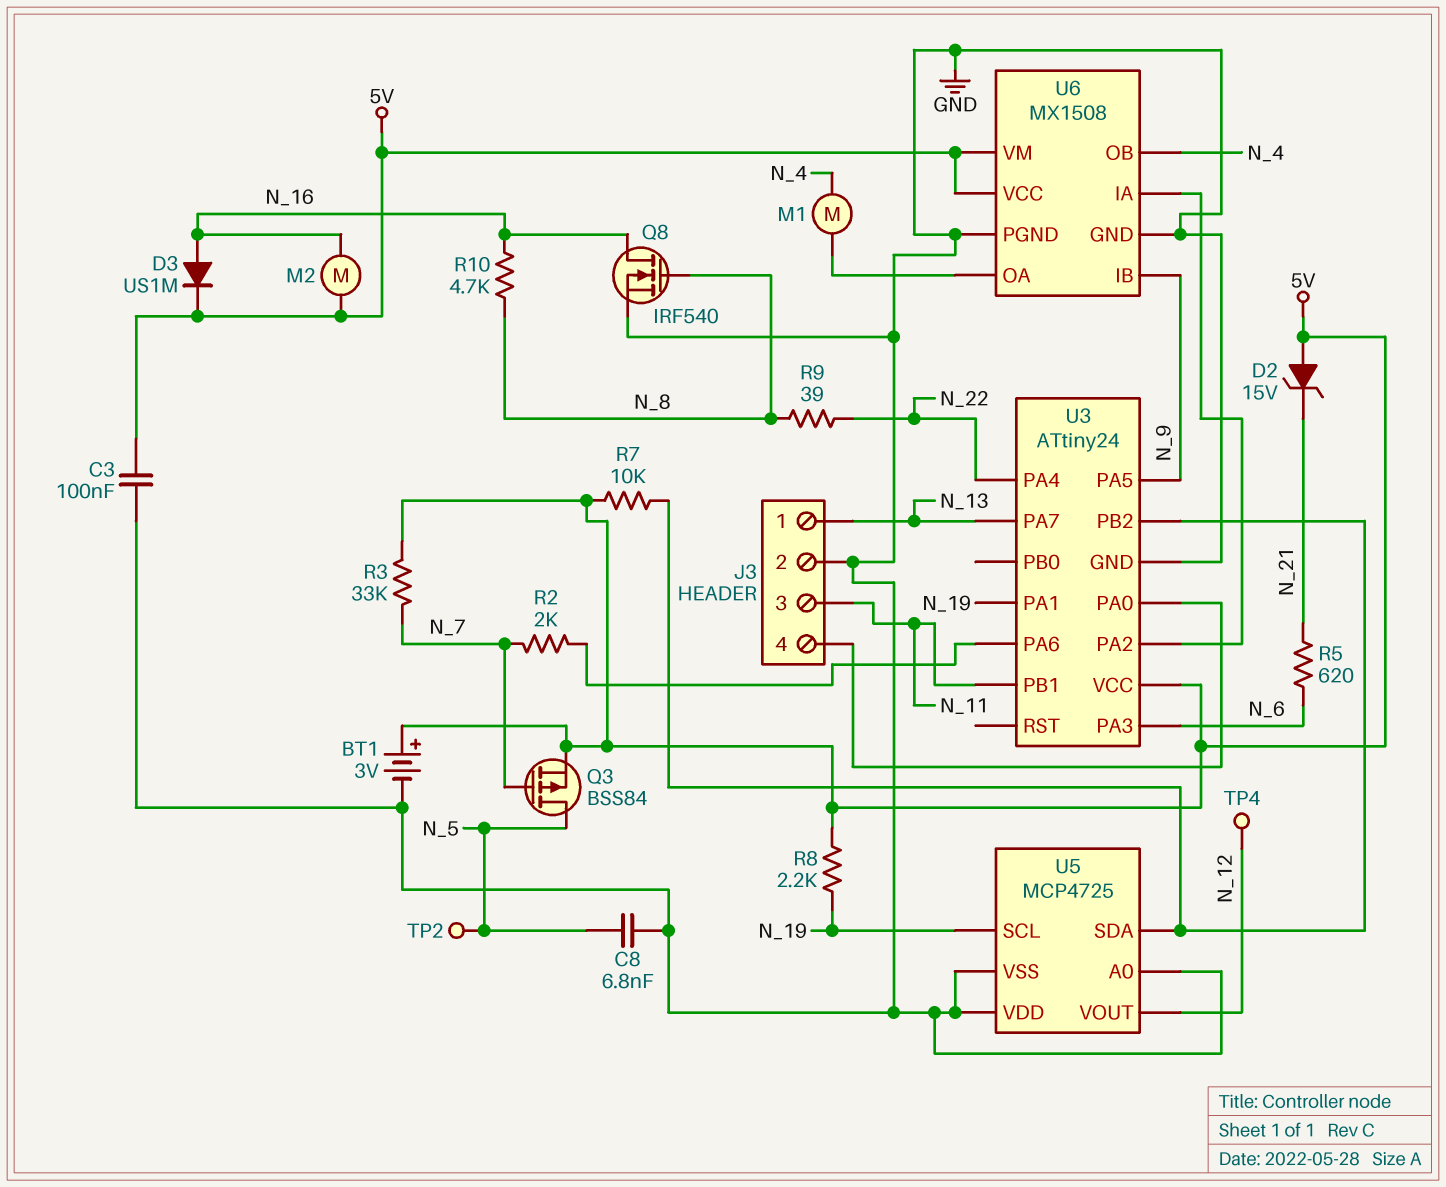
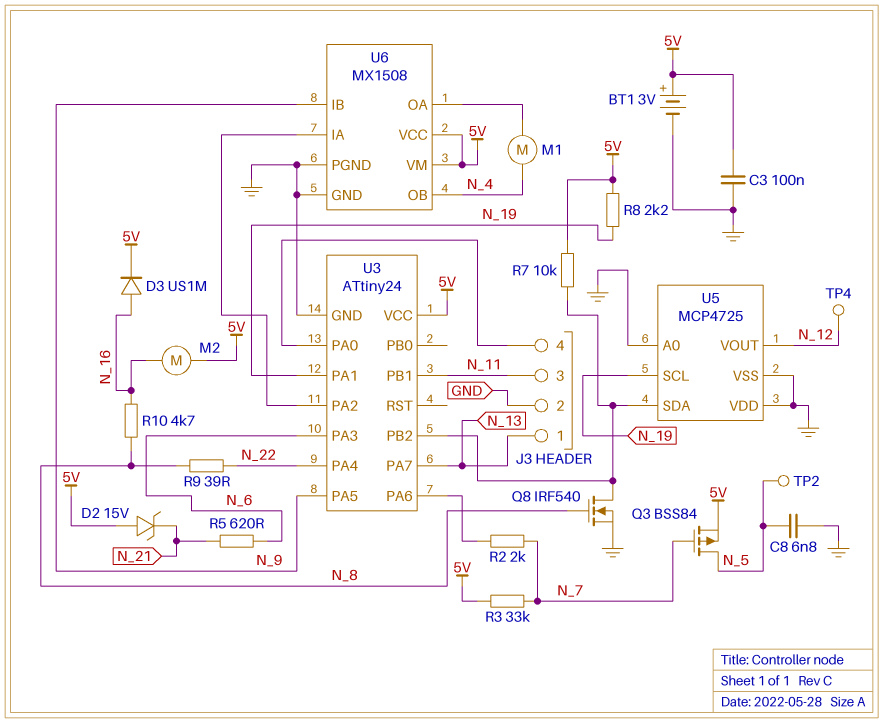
Q8: NMOS IRF540 (G N_8, D N_16, S GND) -> NMOS IRF540 (G N_8, D U3/PB2, S GND)

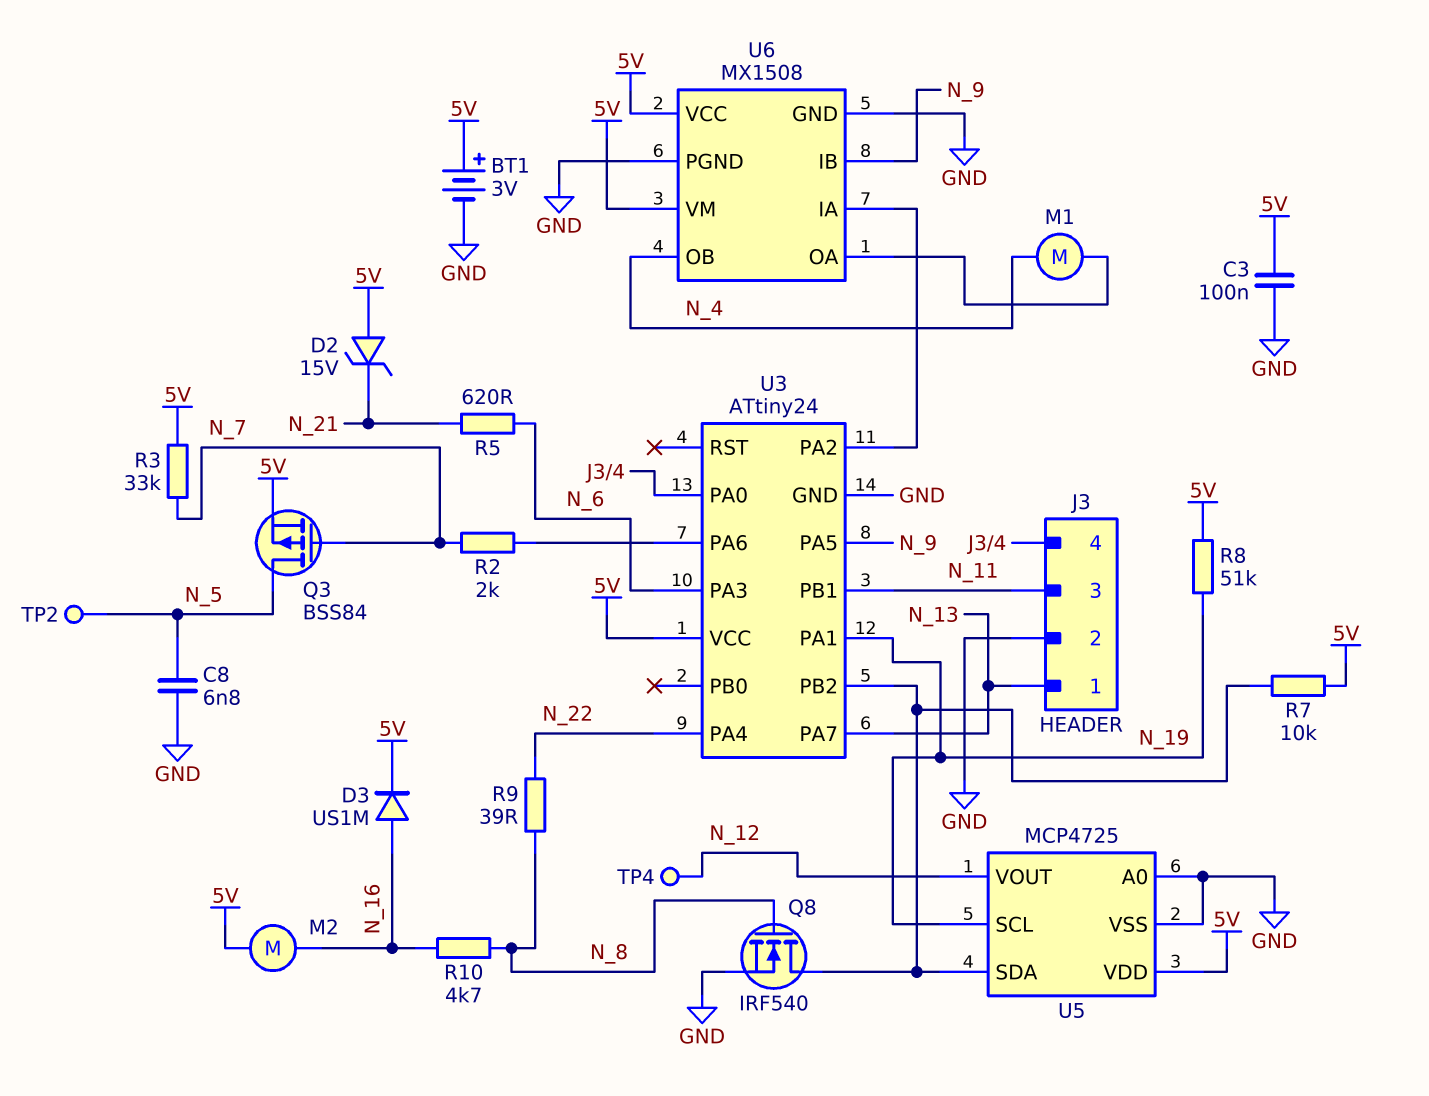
R8: 2.2k (5V, N_19) -> 51k (5V, N_19)
U5 pin VDD: GND -> 5V

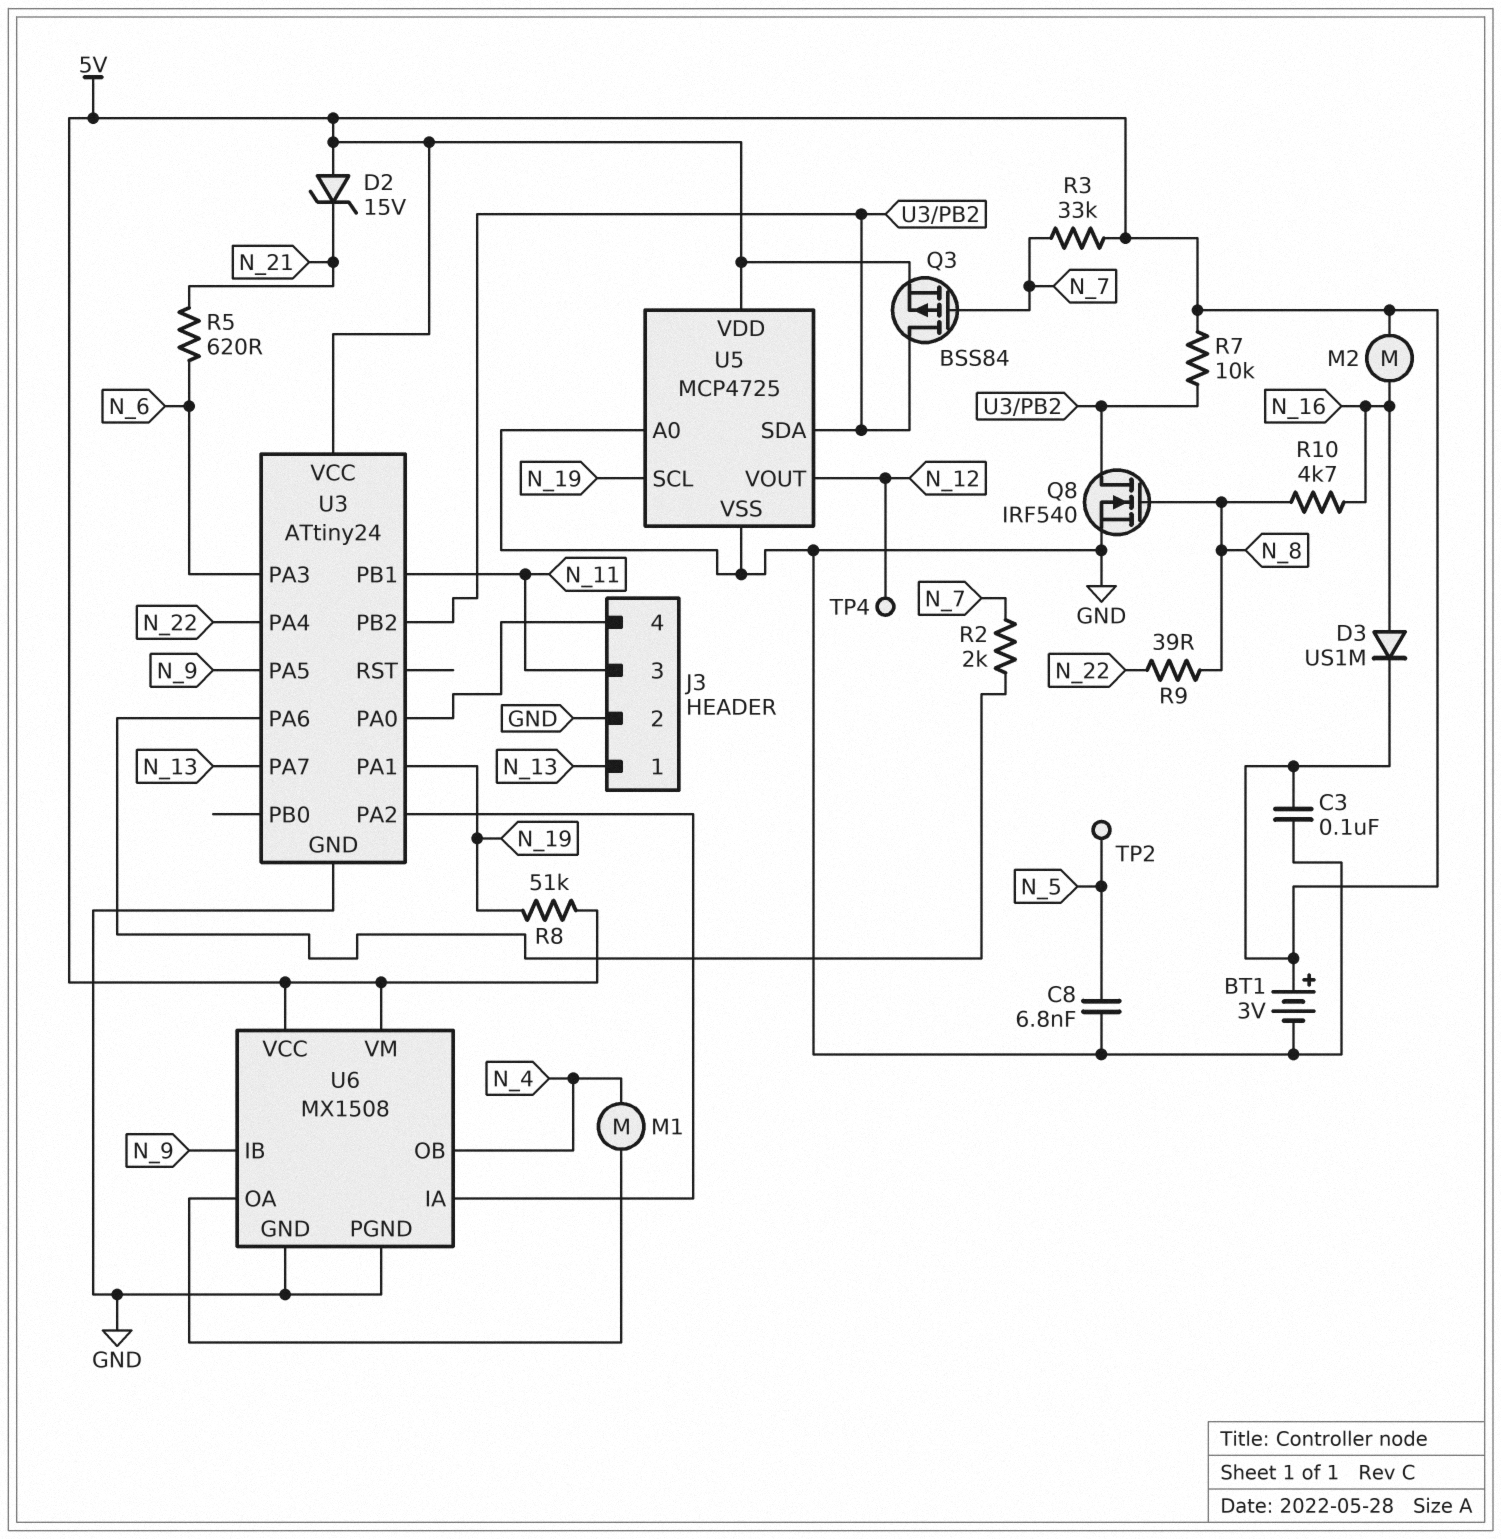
Q3: PMOS BSS84 (G N_7, D N_5, S 5V) -> PMOS BSS84 (G N_7, D U3/PB2, S 5V)

